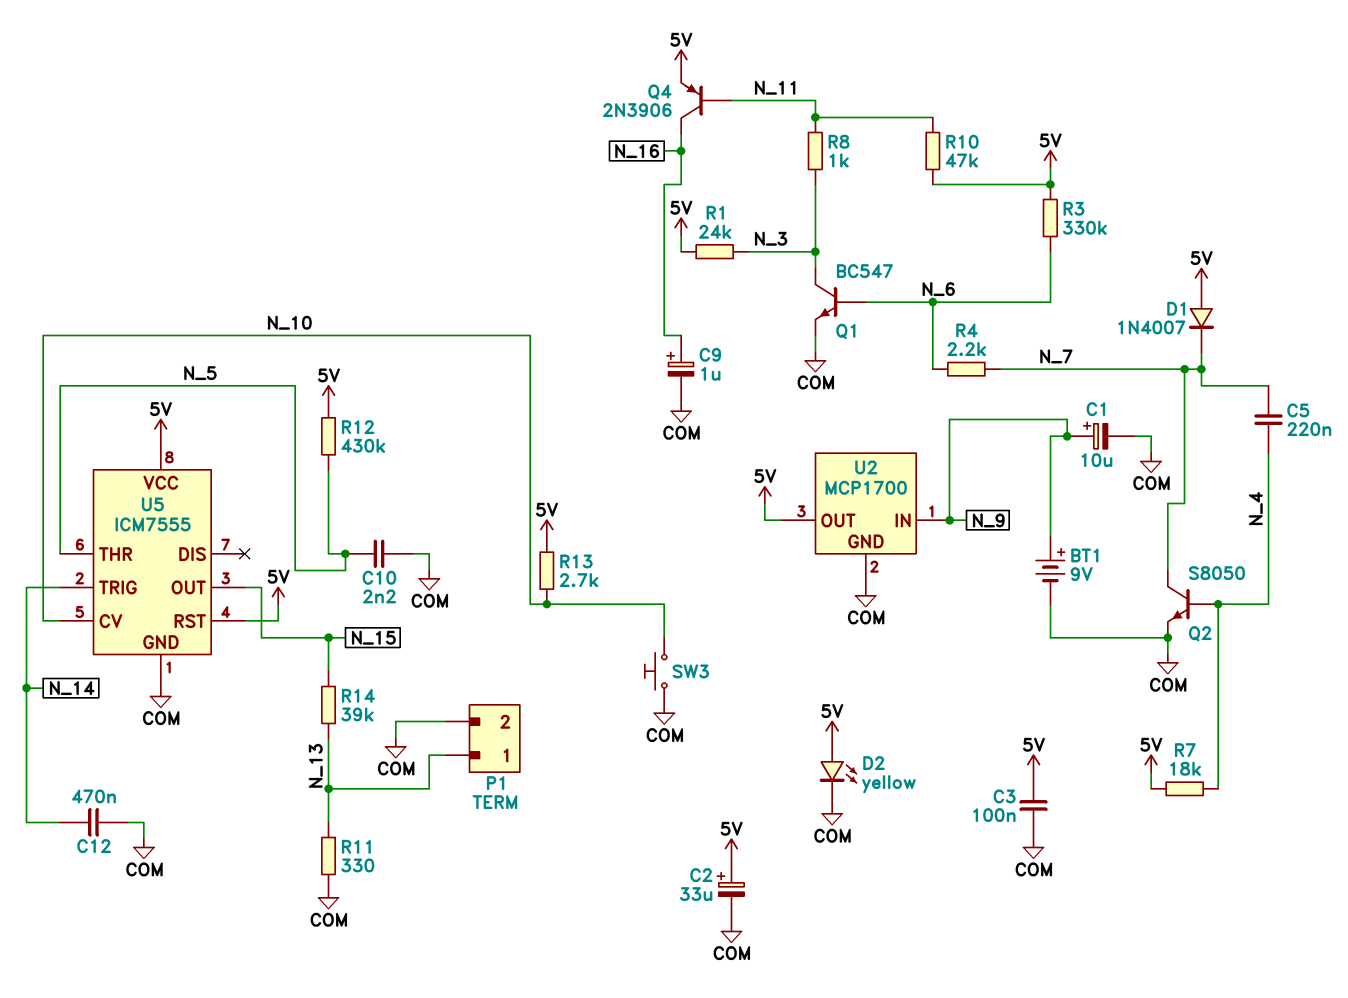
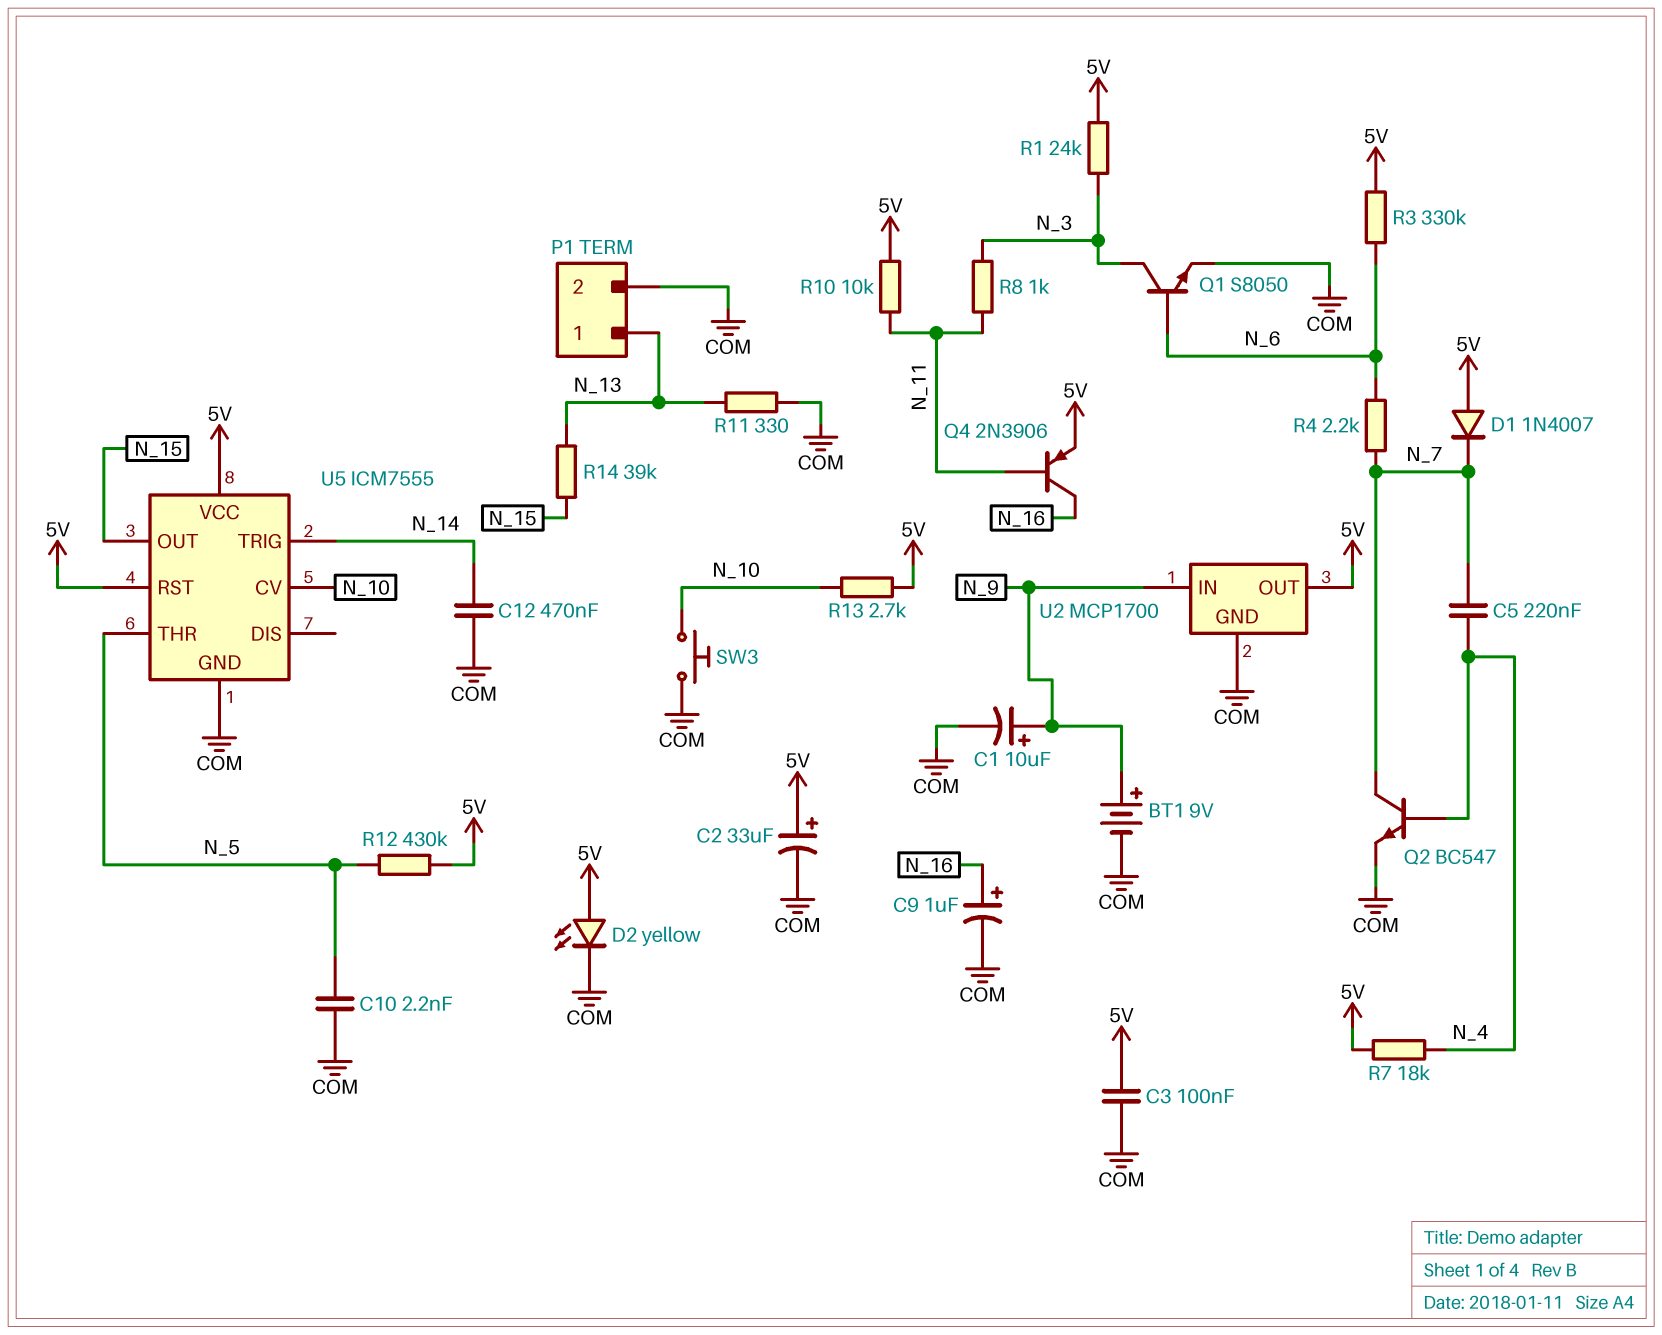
Q1: NPN BC547 (B N_6, C N_3, E COM) -> NPN S8050 (B N_6, C N_3, E COM)
Q2: NPN S8050 (B N_4, C N_7, E COM) -> NPN BC547 (B N_4, C N_7, E COM)
R10: 47k (5V, N_11) -> 10k (5V, N_11)

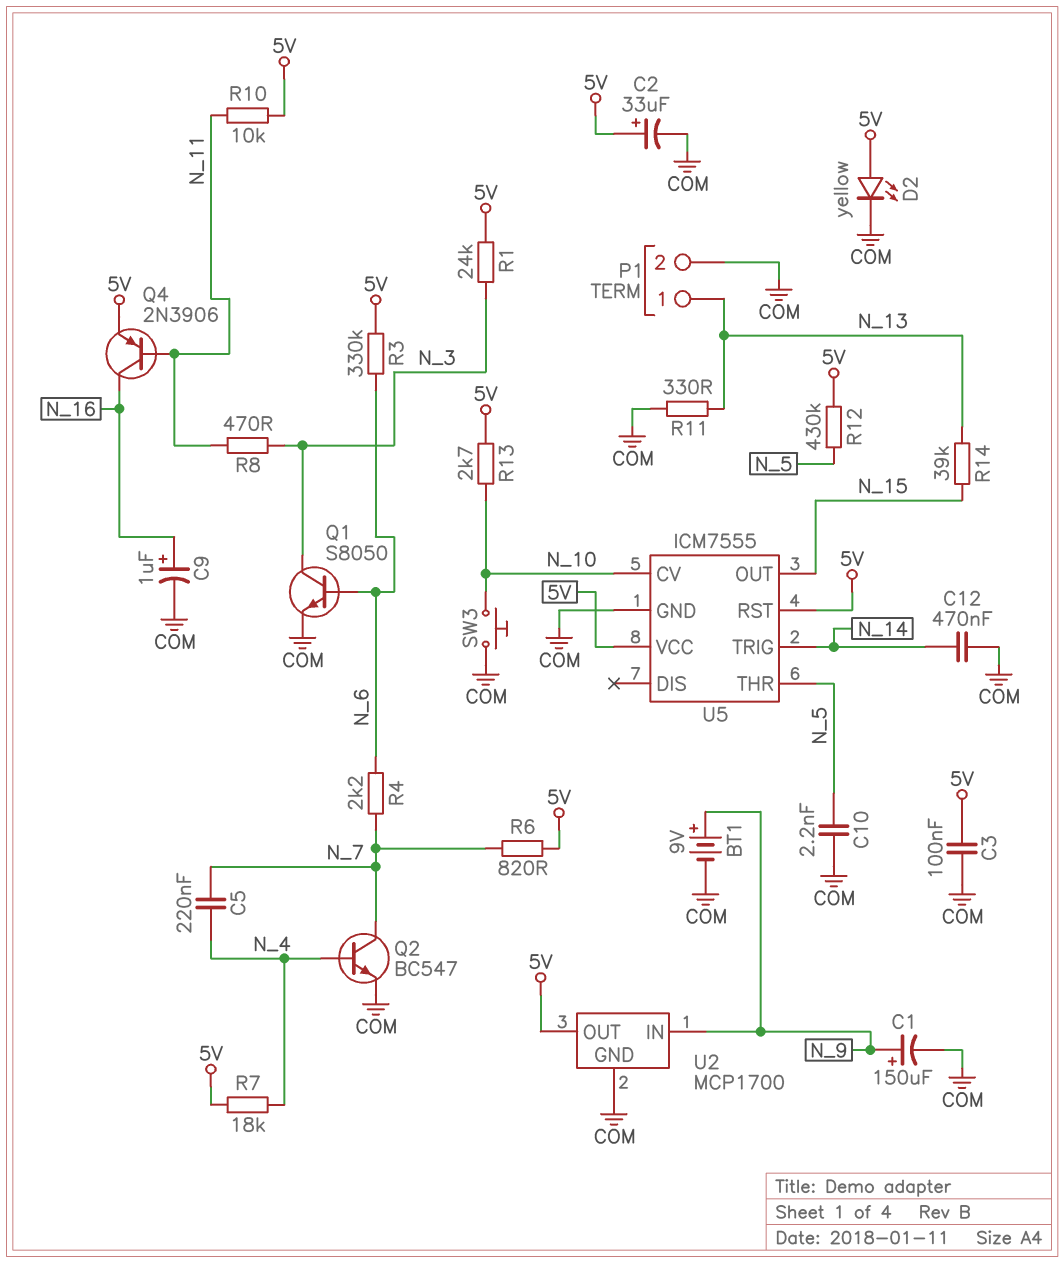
C1: 10uF (plus N_9, minus COM) -> 150uF (plus N_9, minus COM)
D1: diode 1N4007 (A 5V, K N_7) -> none
R6: none -> 820 (5V, N_7)
R8: 1k (N_3, N_11) -> 470 (N_3, N_11)

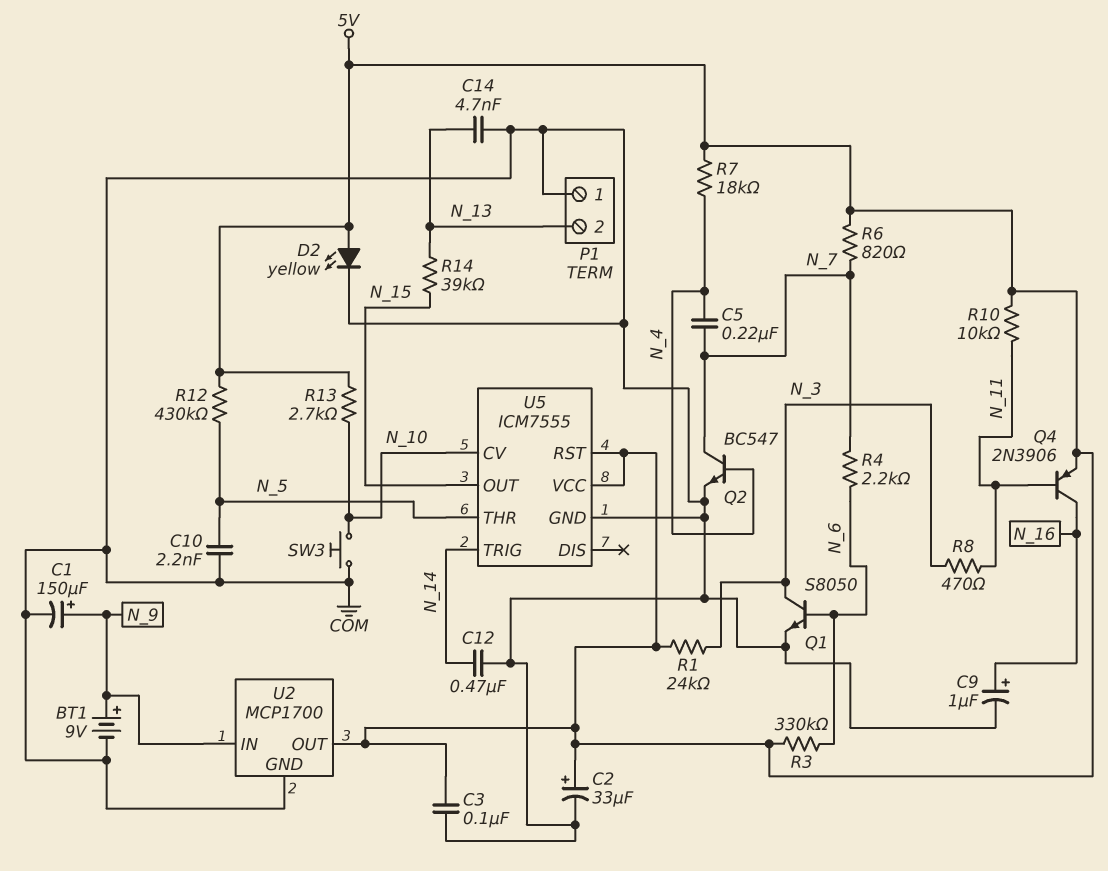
C14: none -> 4.7nF (COM, N_13)
P1 pin 1: N_13 -> COM
P1 pin 2: COM -> N_13
R11: 330 (COM, N_13) -> none

